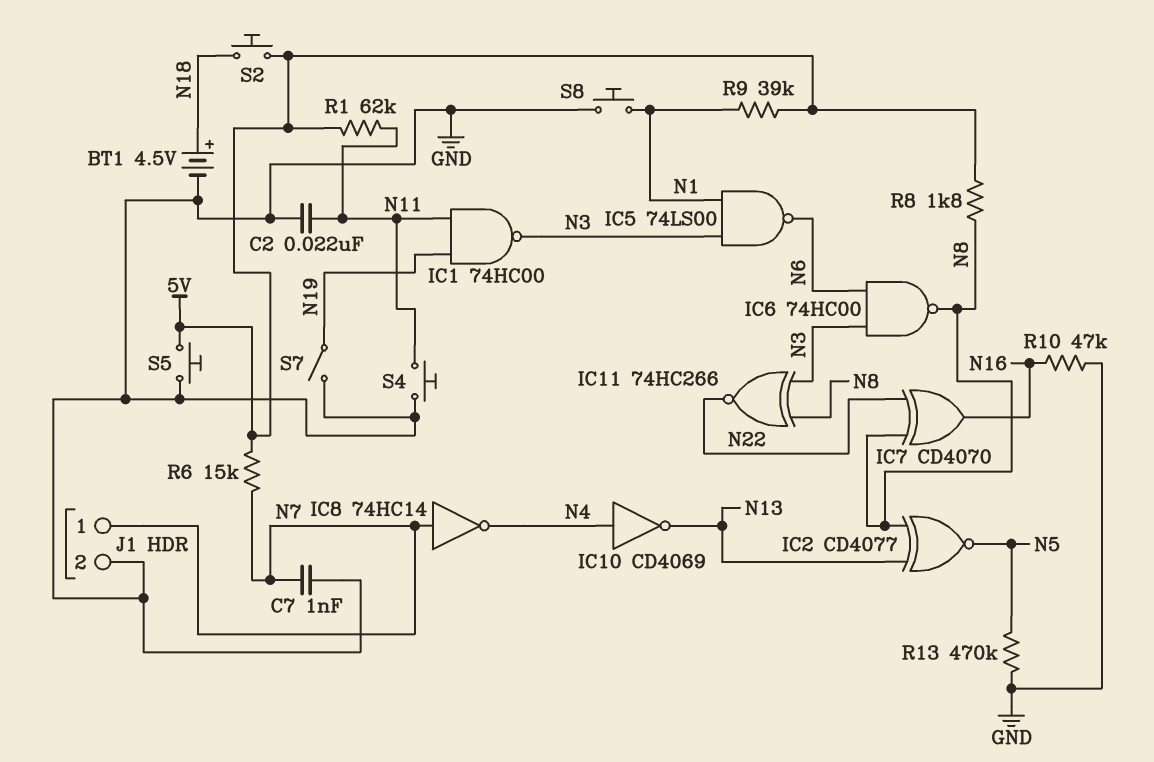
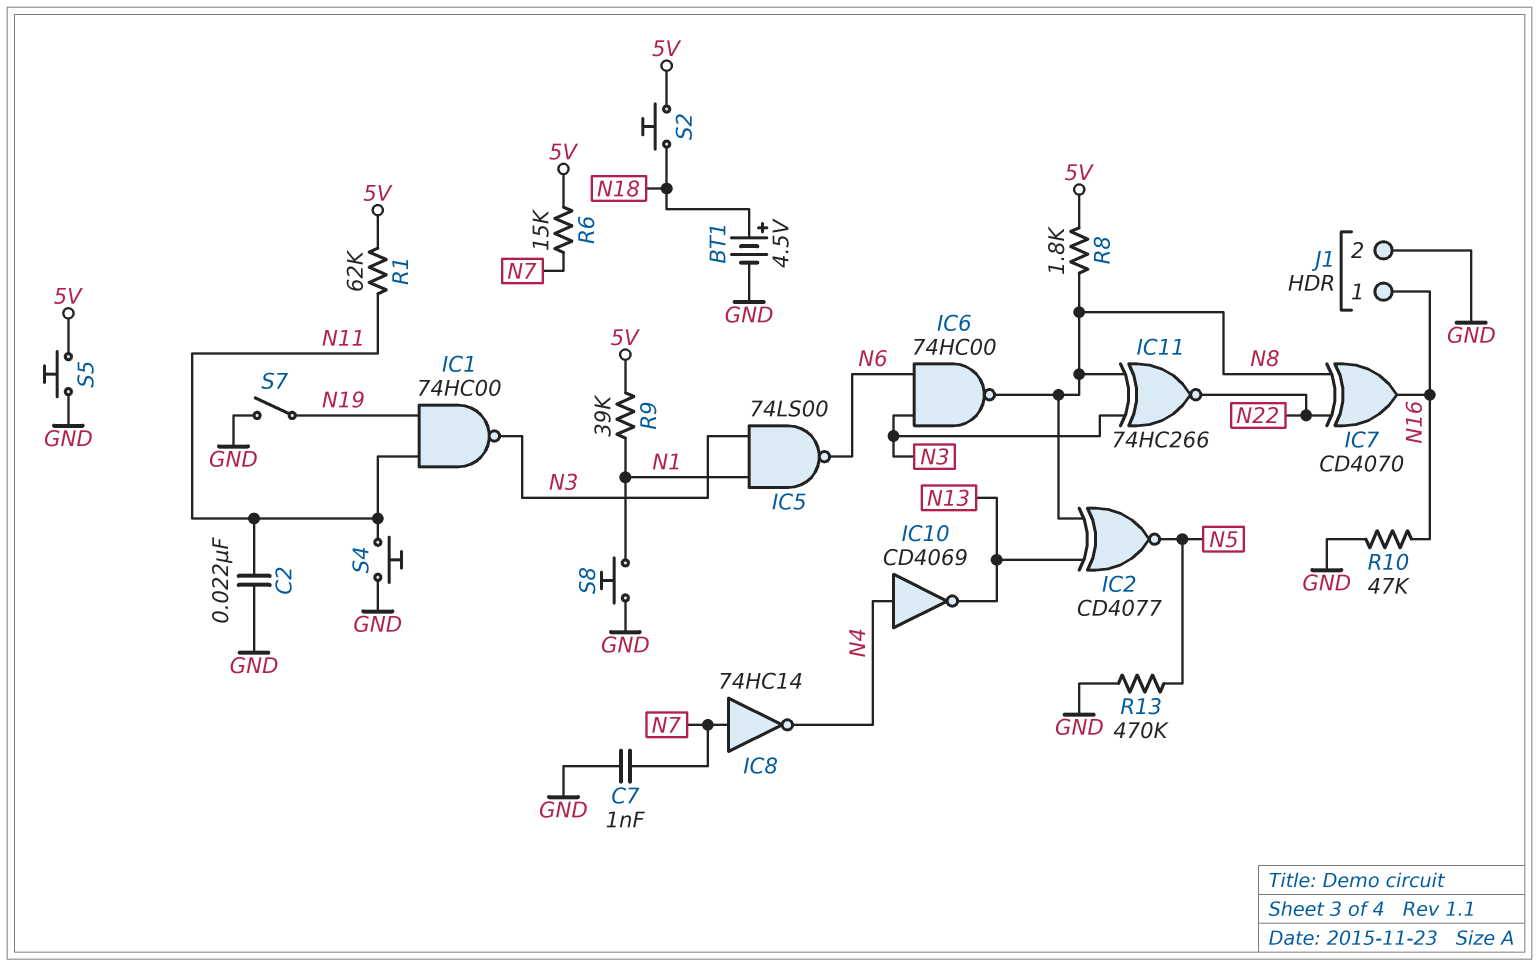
J1 pin 1: N7 -> N16

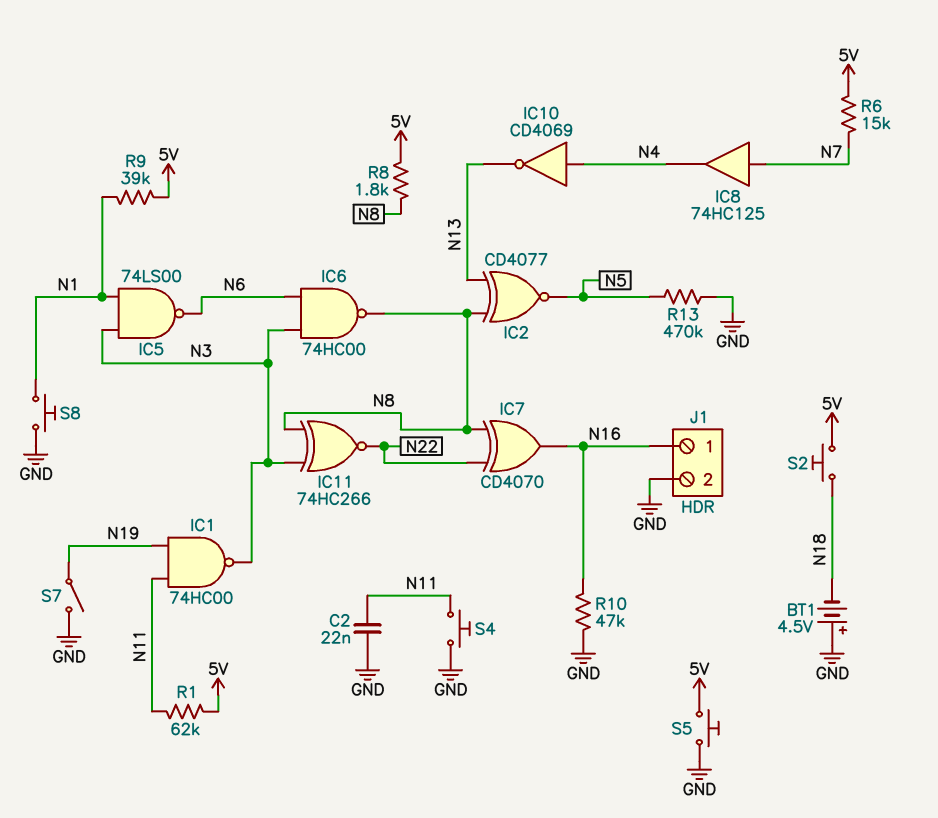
BT1: 4.5V (plus N18, minus GND) -> 4.5V (plus GND, minus N18)
C7: 1nF (GND, N7) -> none
IC8: NOT 74HC14 (in N7, out N4) -> buffer 74HC125 (in N7, out N4)

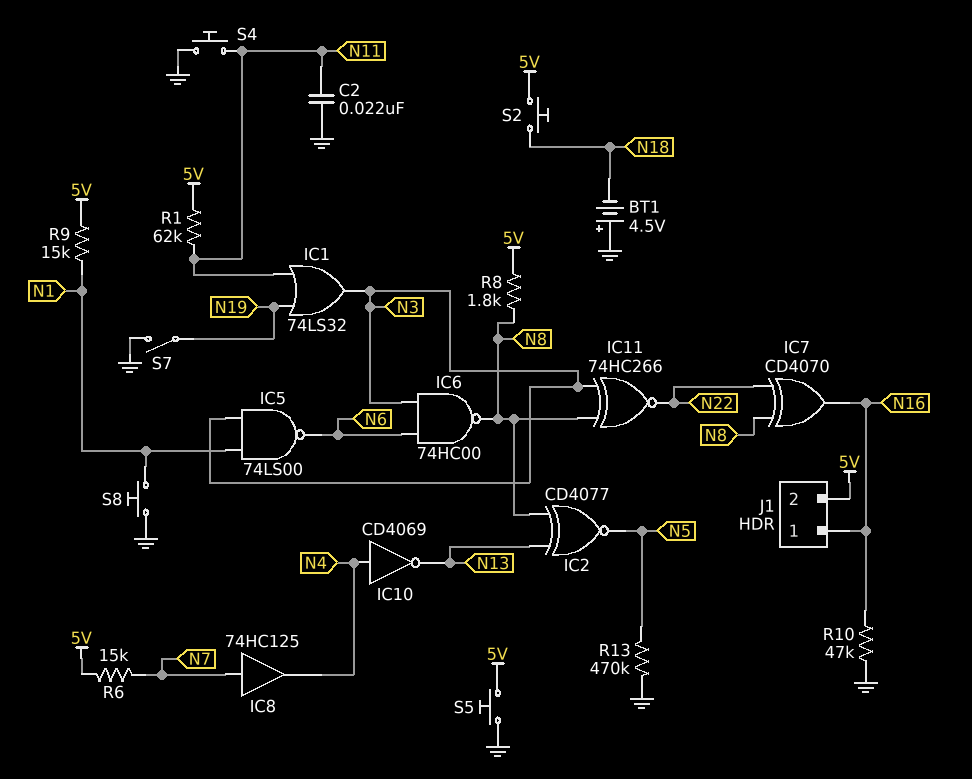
IC1: NAND 74HC00 (in N11, in N19, out N3) -> OR 74LS32 (in N11, in N19, out N3)
J1 pin 2: GND -> 5V
R9: 39k (5V, N1) -> 15k (5V, N1)

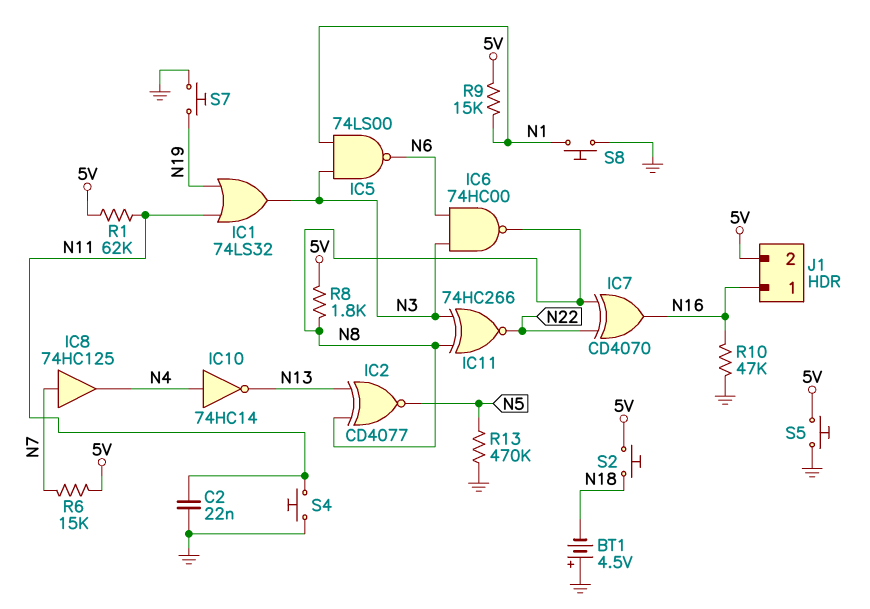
IC10: NOT CD4069 (in N4, out N13) -> NOT 74HC14 (in N4, out N13)
S7: switch (GND, N19) -> button (GND, N19)

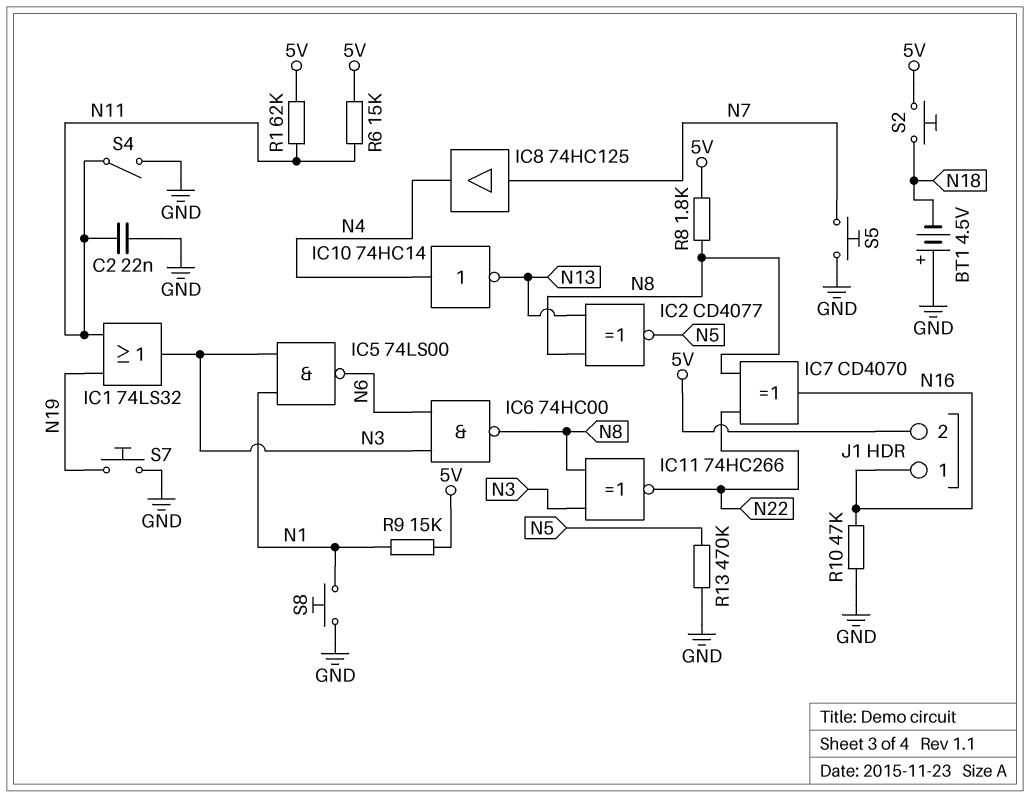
R6: 15k (5V, N7) -> 15k (5V, N11)
S4: button (GND, N11) -> switch (GND, N11)
S5: button (5V, GND) -> button (GND, N7)

